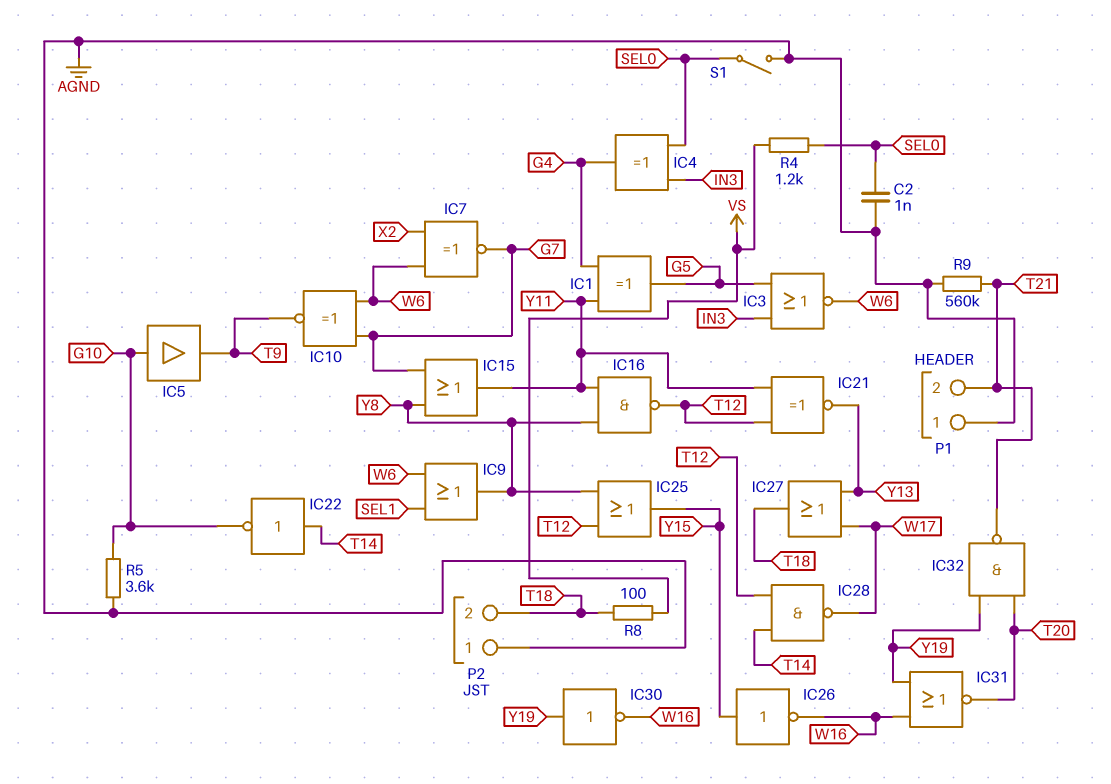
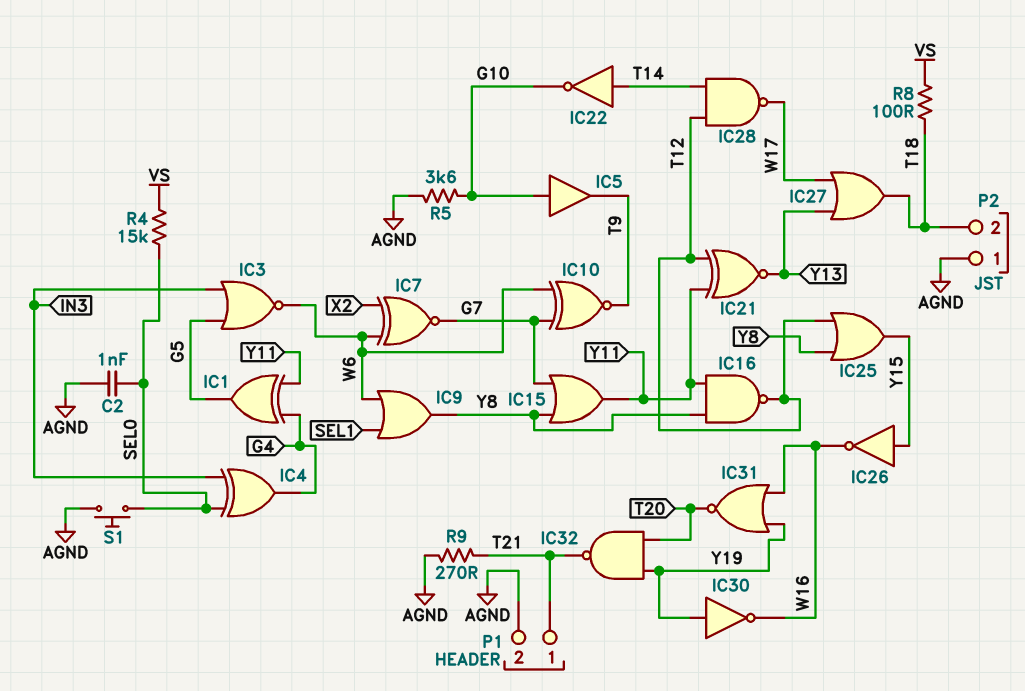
P1 pin 1: AGND -> T21
P1 pin 2: T21 -> AGND
R4: 1.2k (SEL0, VS) -> 15k (SEL0, VS)
R9: 560k (AGND, T21) -> 270 (AGND, T21)
S1: switch (AGND, SEL0) -> button (AGND, SEL0)

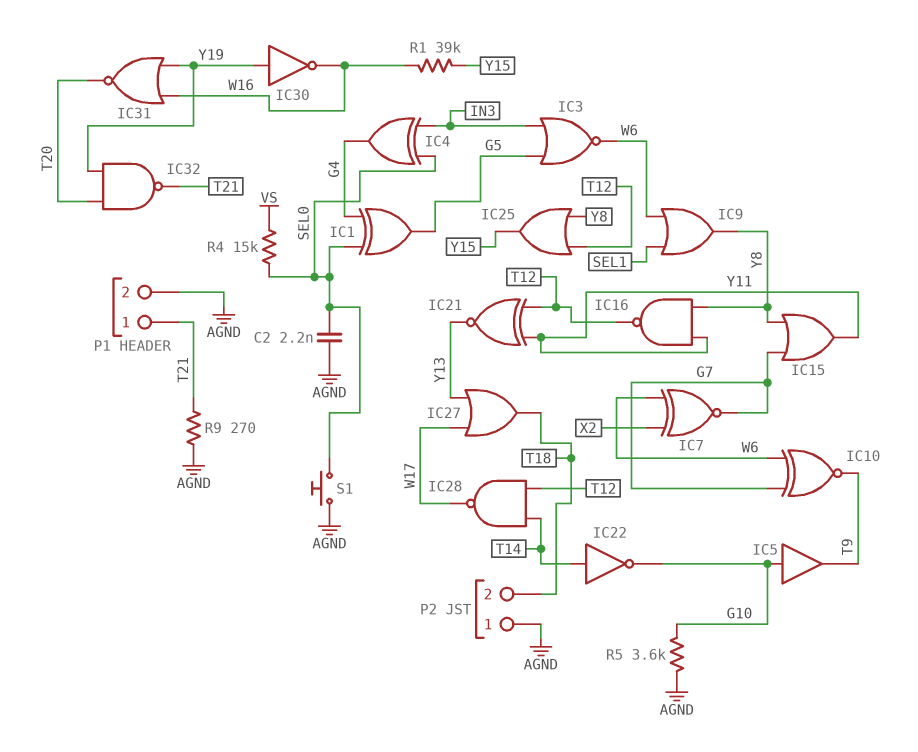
C2: 1nF (AGND, SEL0) -> 2.2nF (AGND, SEL0)
IC1: XOR (in G4, in Y11, out G5) -> XOR (in G4, in SEL0, out G5)
IC26: NOT (in Y15, out W16) -> none
R1: none -> 39k (W16, Y15)
R8: 100 (T18, VS) -> none

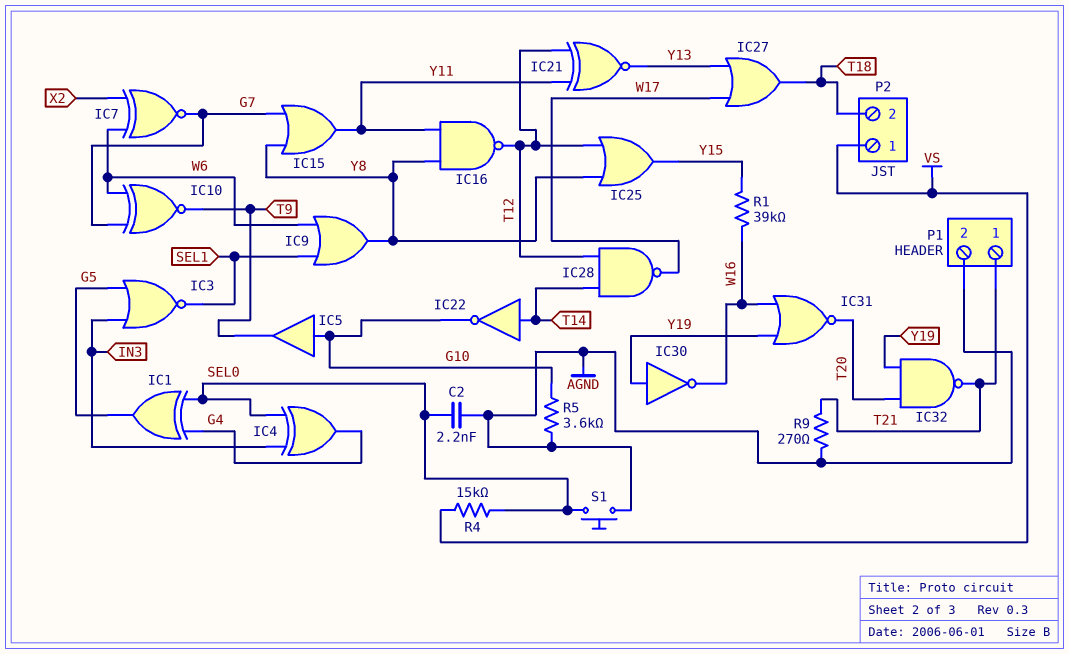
IC3: NOR (in G5, in IN3, out W6) -> NOR (in G5, in IN3, out SEL1)
P2 pin 1: AGND -> VS

